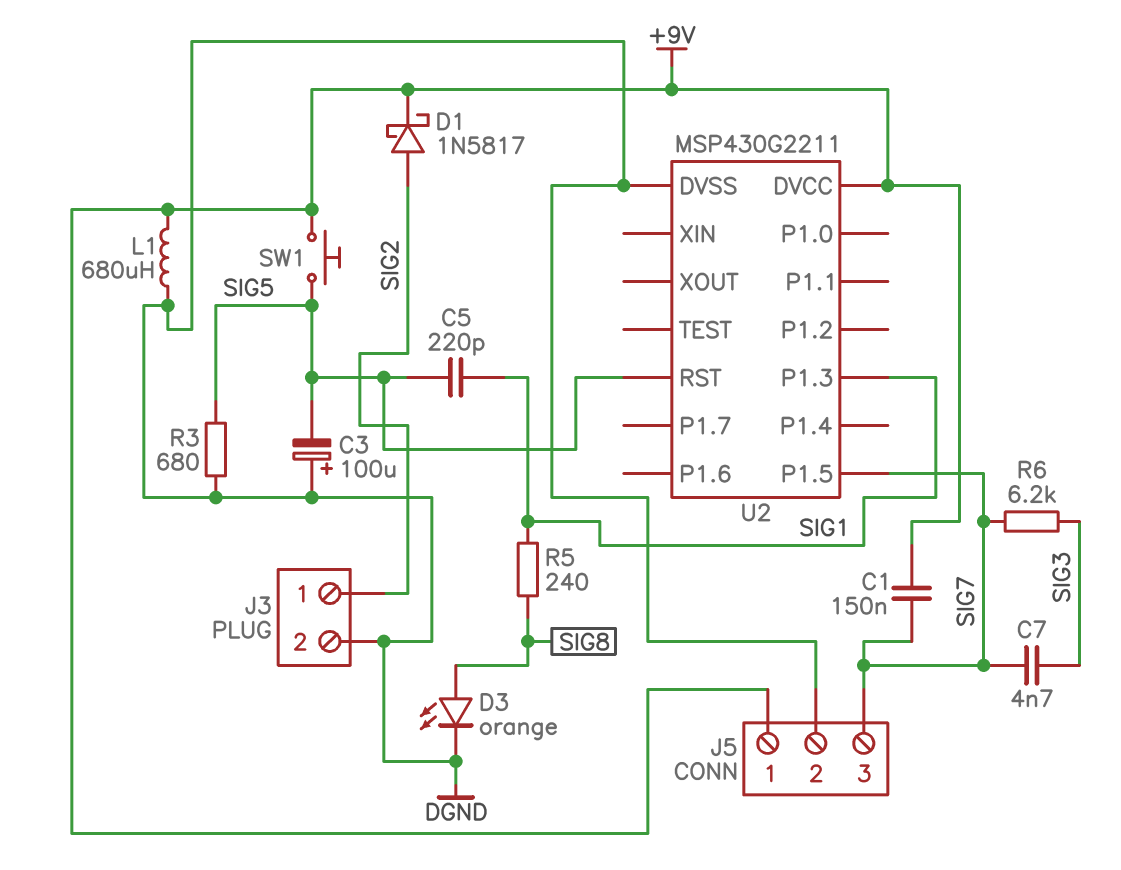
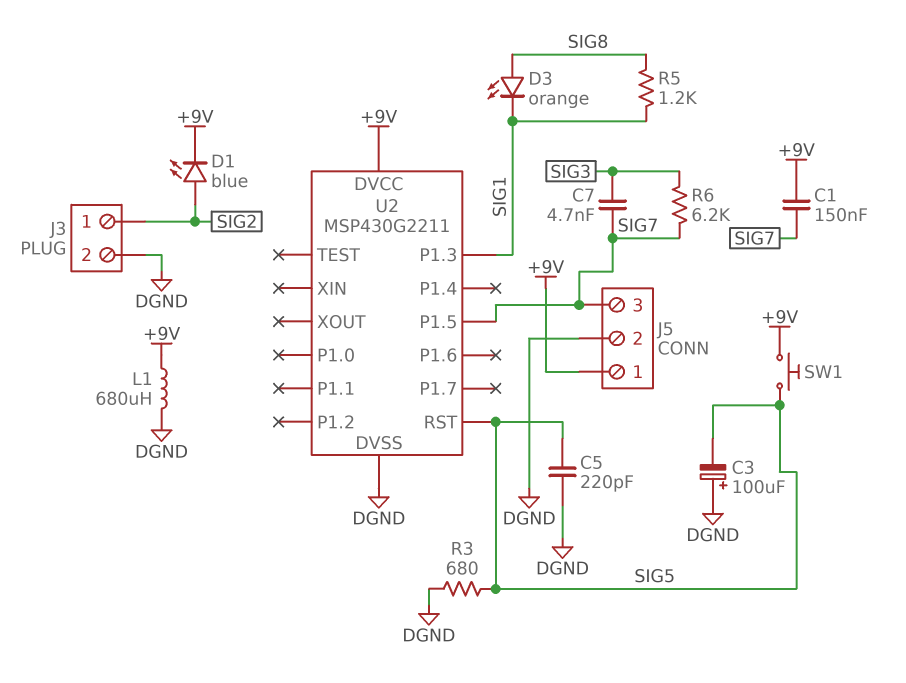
C5: 220pF (SIG1, SIG5) -> 220pF (DGND, SIG5)
D1: schottky 1N5817 (A SIG2, K +9V) -> LED blue (A SIG2, K +9V)
D3: LED orange (A SIG8, K DGND) -> LED orange (A SIG8, K SIG1)
R5: 240 (SIG1, SIG8) -> 1.2k (SIG1, SIG8)

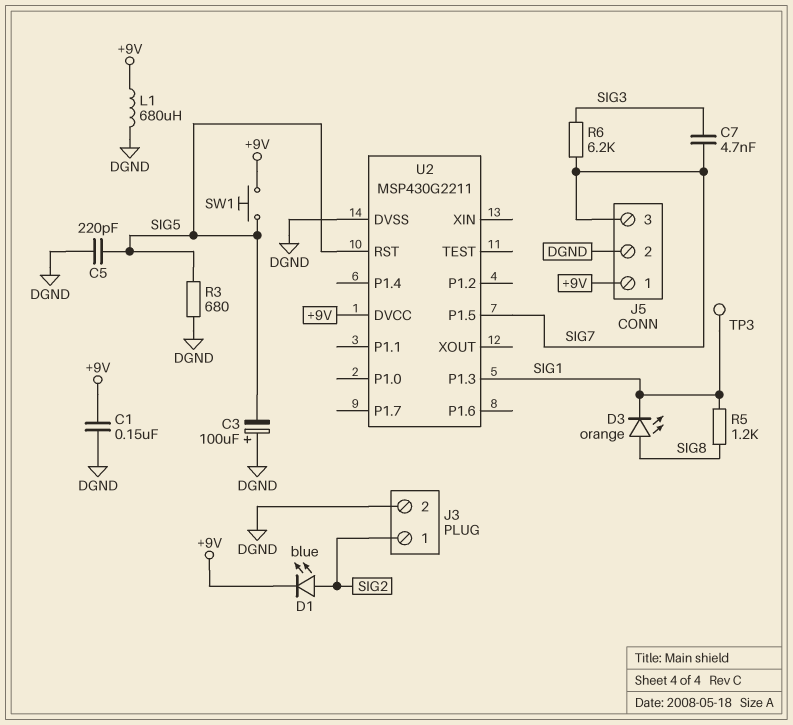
C1: 150nF (+9V, SIG7) -> 150nF (+9V, DGND)
TP3: none -> test point (SIG1)

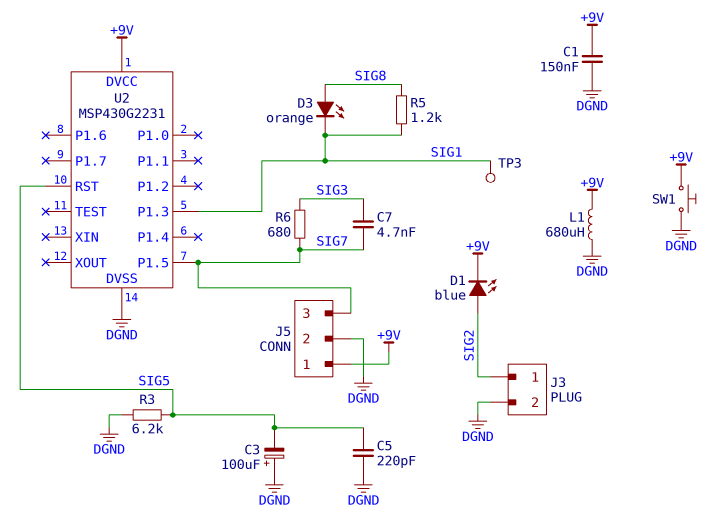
R3: 680 (DGND, SIG5) -> 6.2k (DGND, SIG5)
R6: 6.2k (SIG3, SIG7) -> 680 (SIG3, SIG7)
SW1: button (+9V, SIG5) -> button (+9V, DGND)
U2: MSP430G2211 -> MSP430G2231

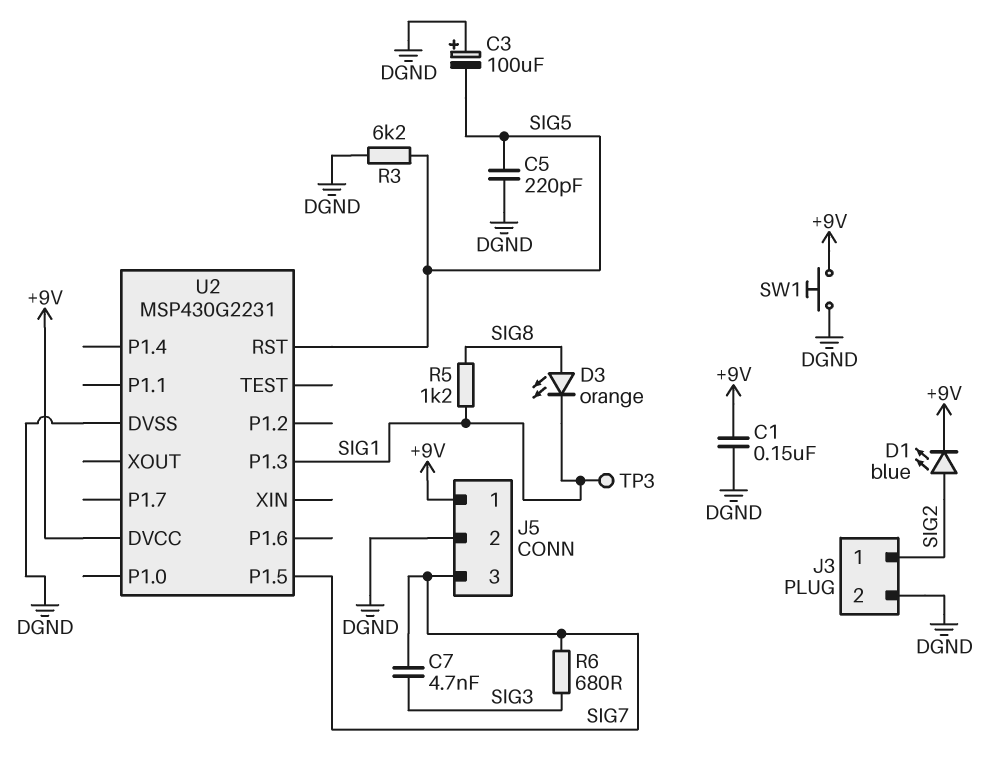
L1: 680uH (+9V, DGND) -> none

